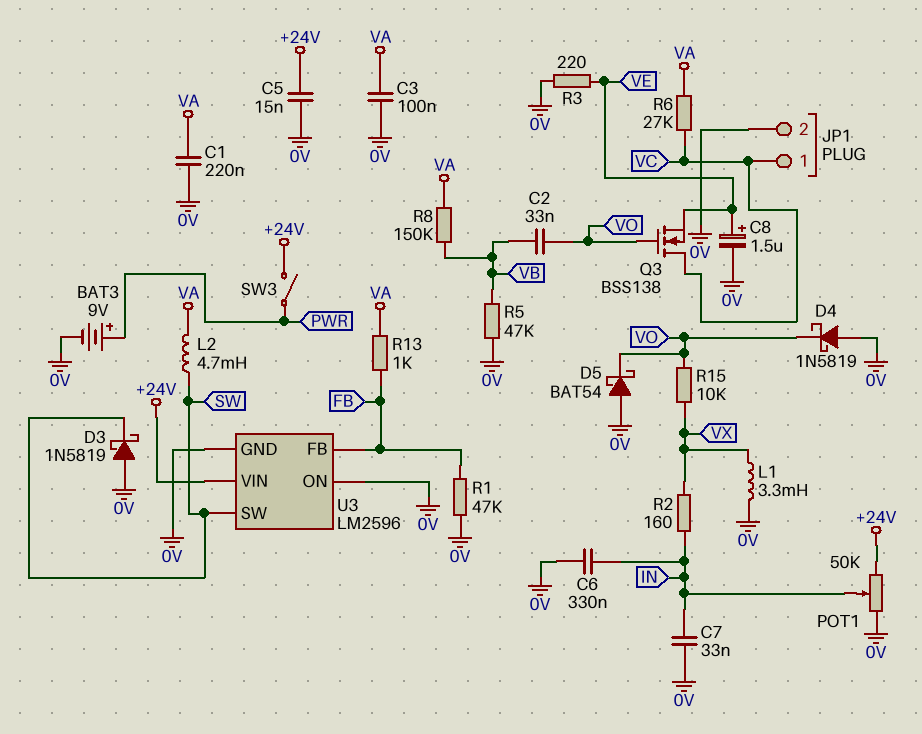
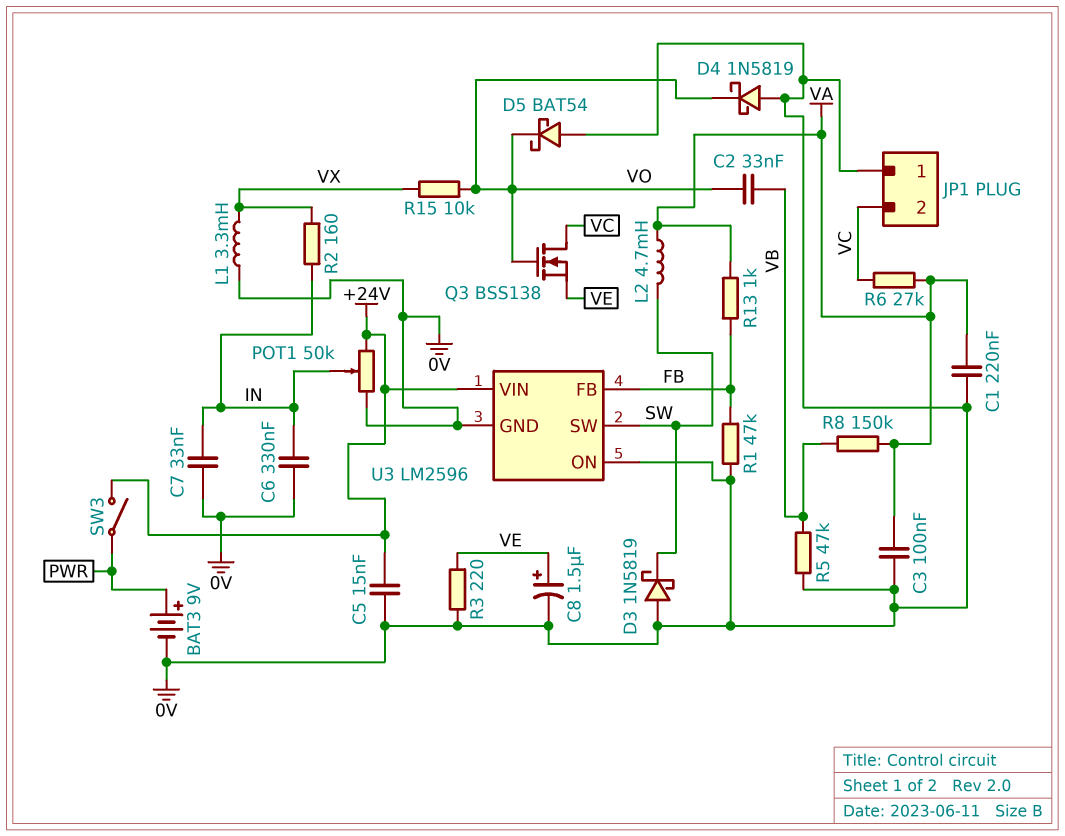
JP1 pin 1: VC -> 0V
JP1 pin 2: 0V -> VC

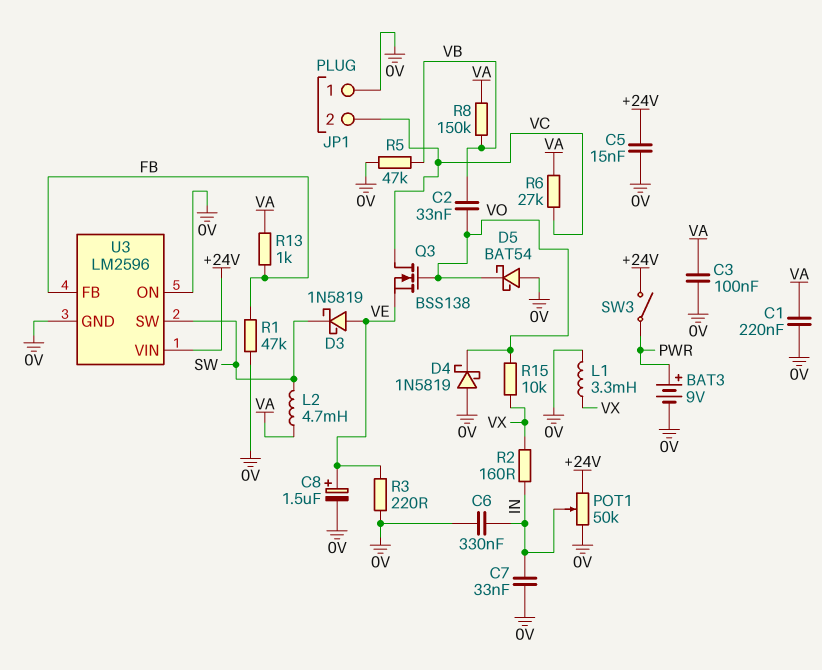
D3: schottky 1N5819 (A 0V, K SW) -> schottky 1N5819 (A VE, K SW)

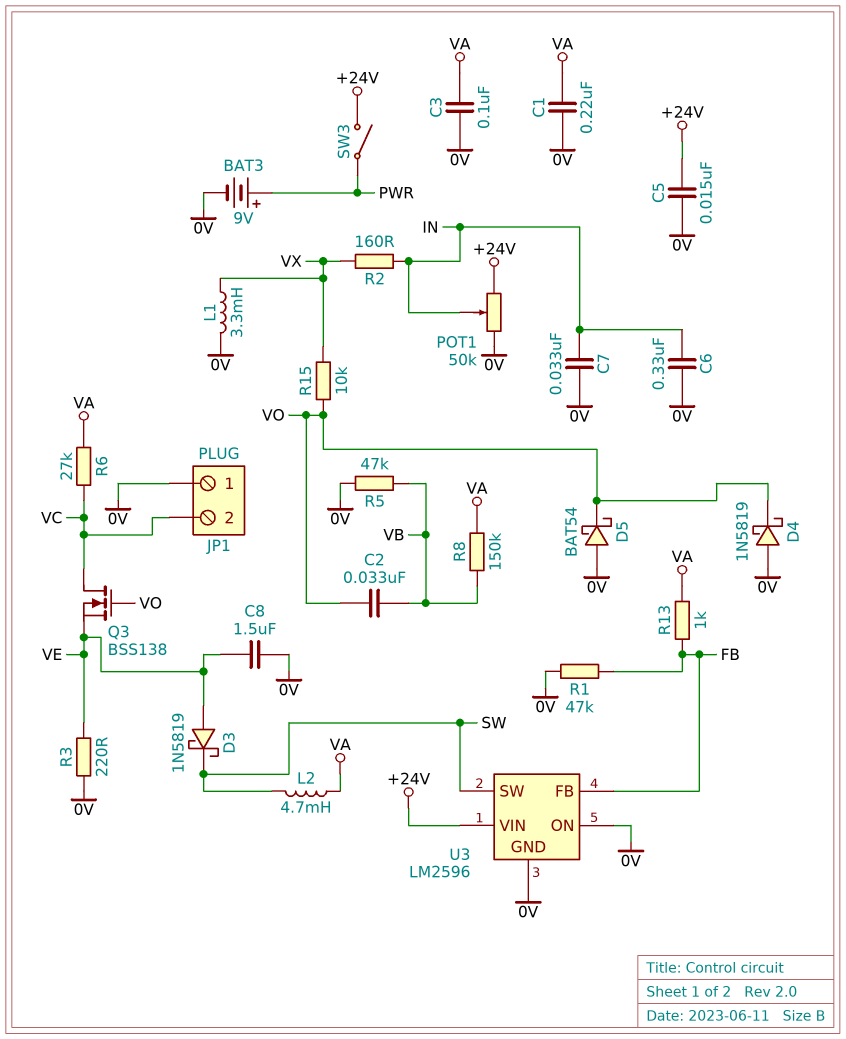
C8: 1.5uF (plus VE, minus 0V) -> 1.5uF (0V, VE)

